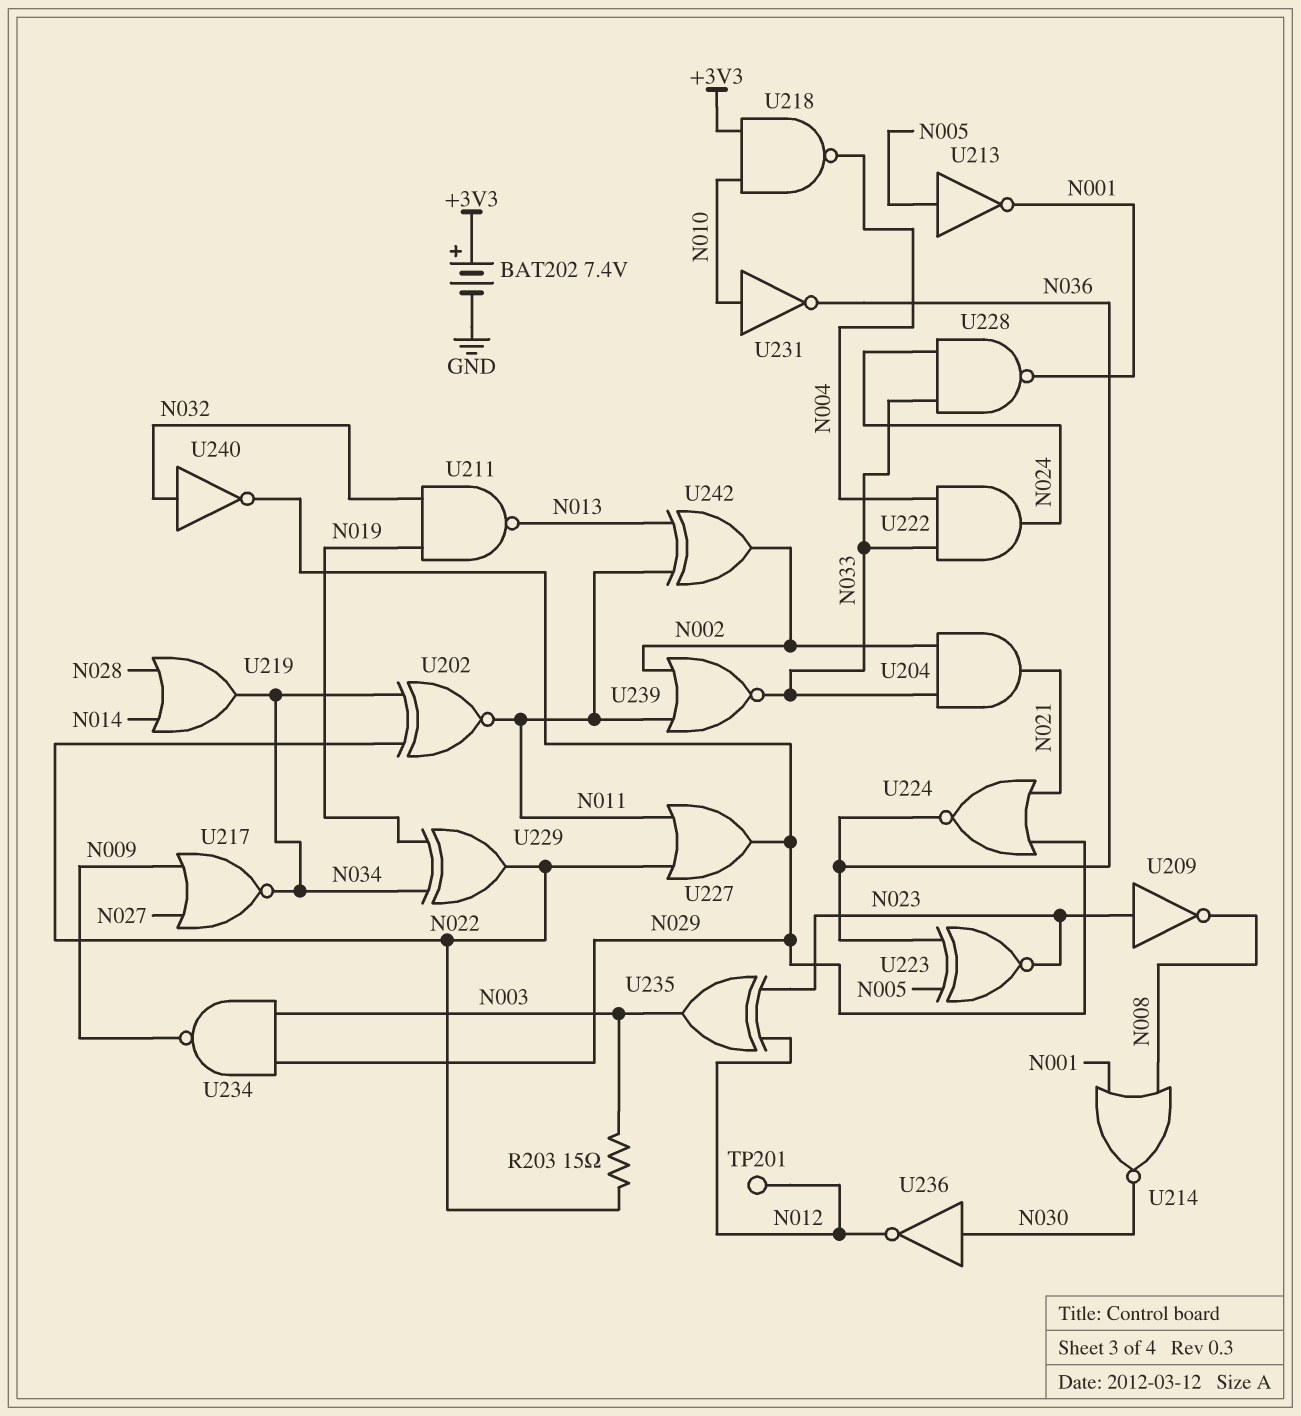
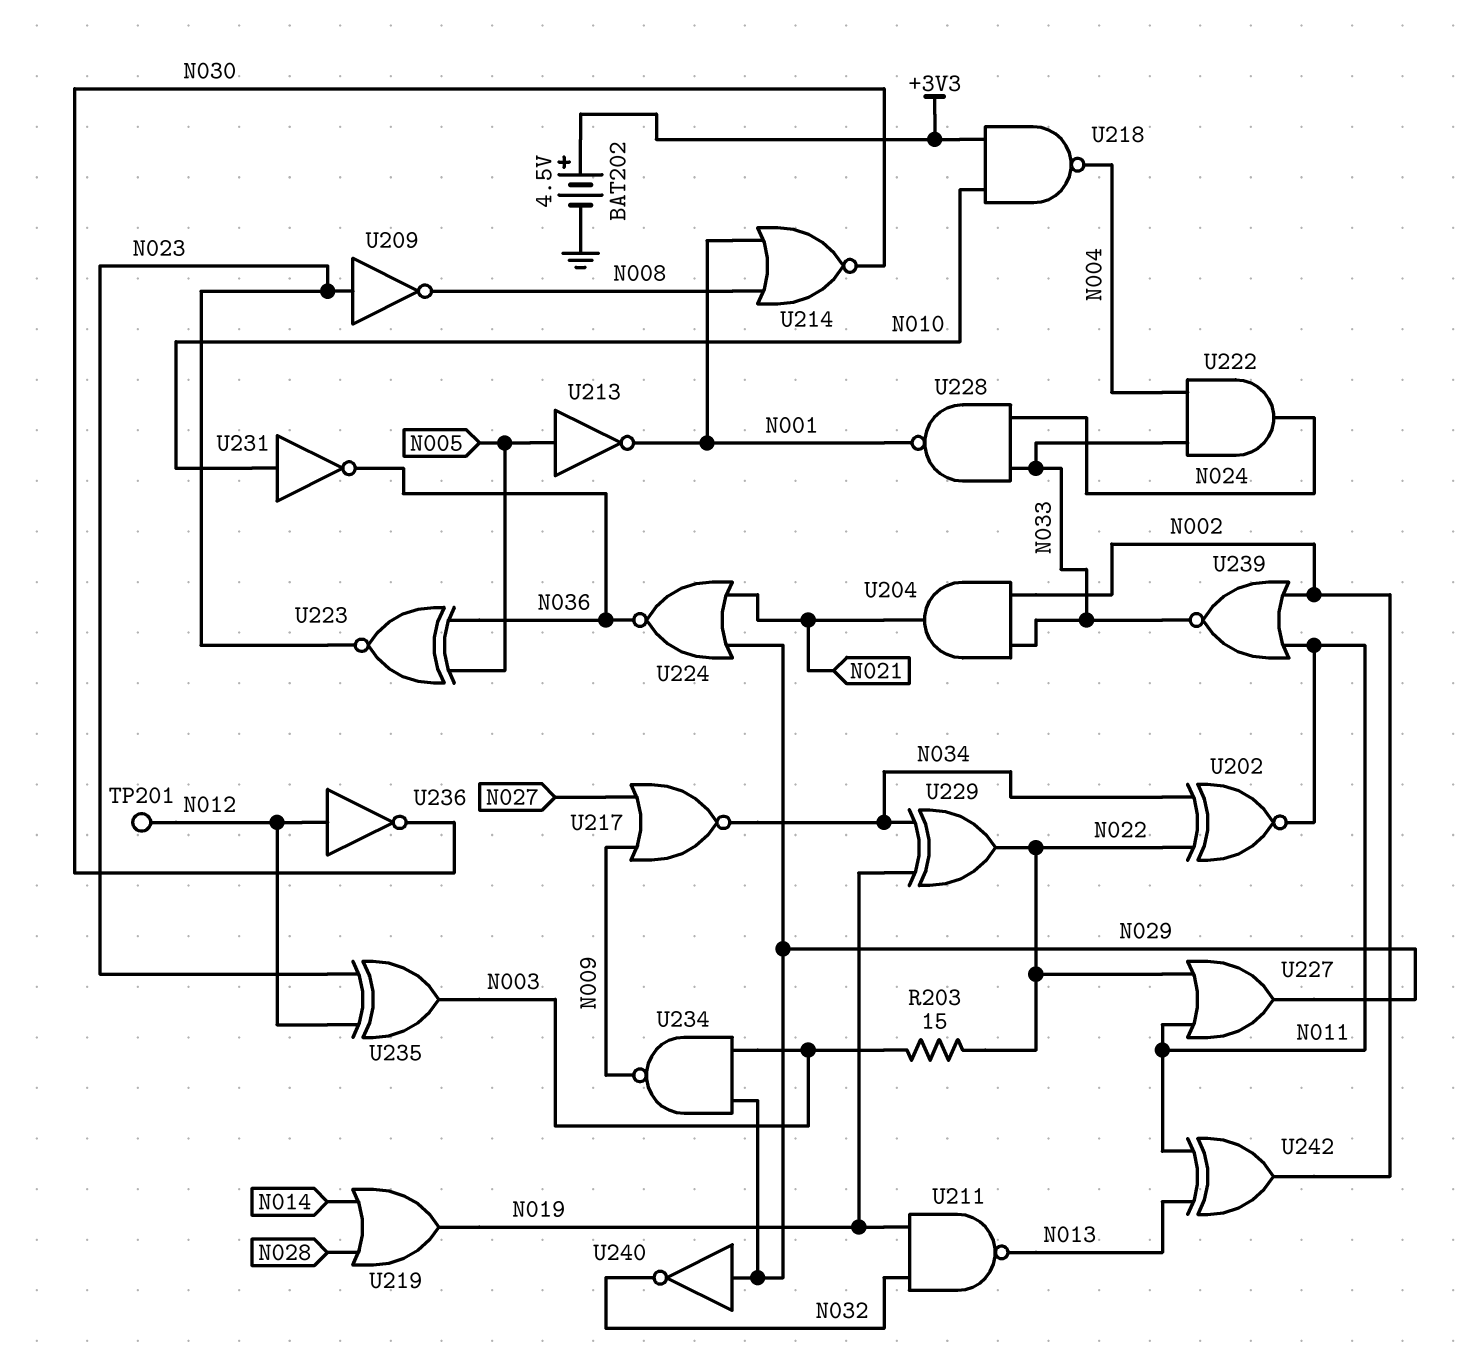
BAT202: 7.4V (plus +3V3, minus GND) -> 4.5V (plus +3V3, minus GND)
U219: OR (in N014, in N028, out N034) -> OR (in N014, in N028, out N019)
U236: NOT (in N030, out N012) -> NOT (in N012, out N030)
U240: NOT (in N032, out N029) -> NOT (in N029, out N032)

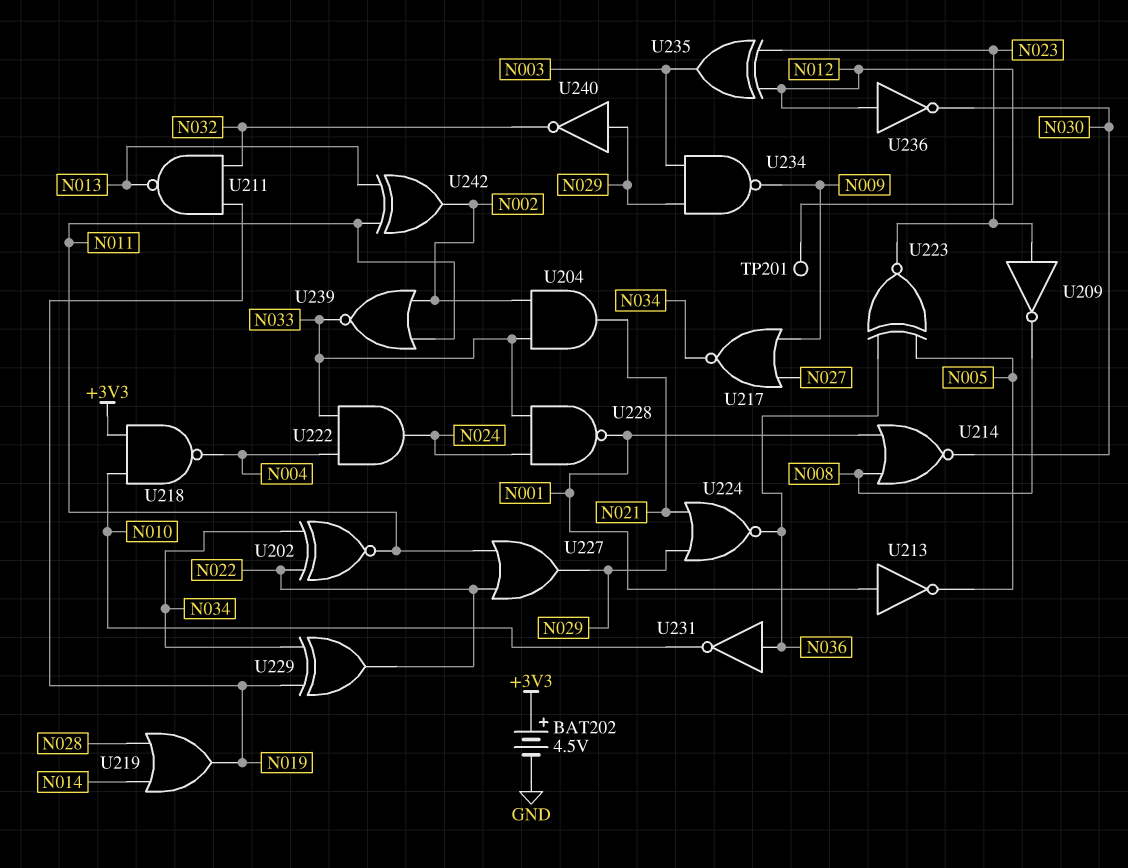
R203: 15 (N003, N022) -> none
U213: NOT (in N005, out N001) -> NOT (in N001, out N005)
U231: NOT (in N010, out N036) -> NOT (in N036, out N010)

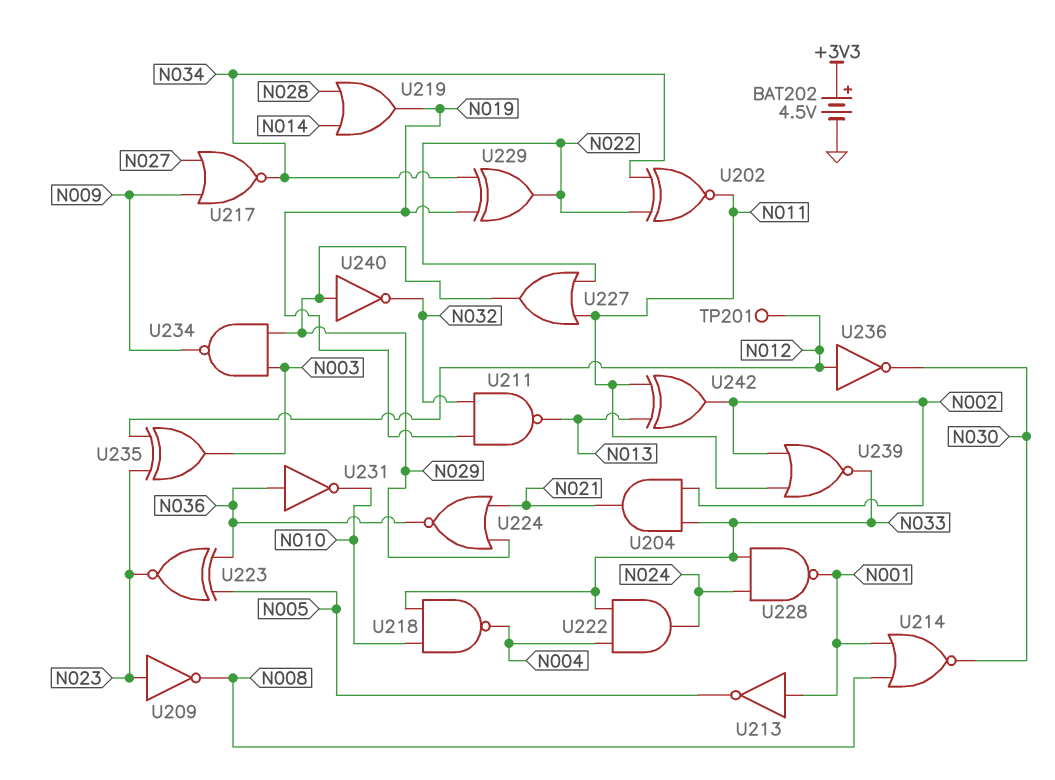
U218: NAND (in +3V3, in N010, out N004) -> NAND (in N010, in N033, out N004)

